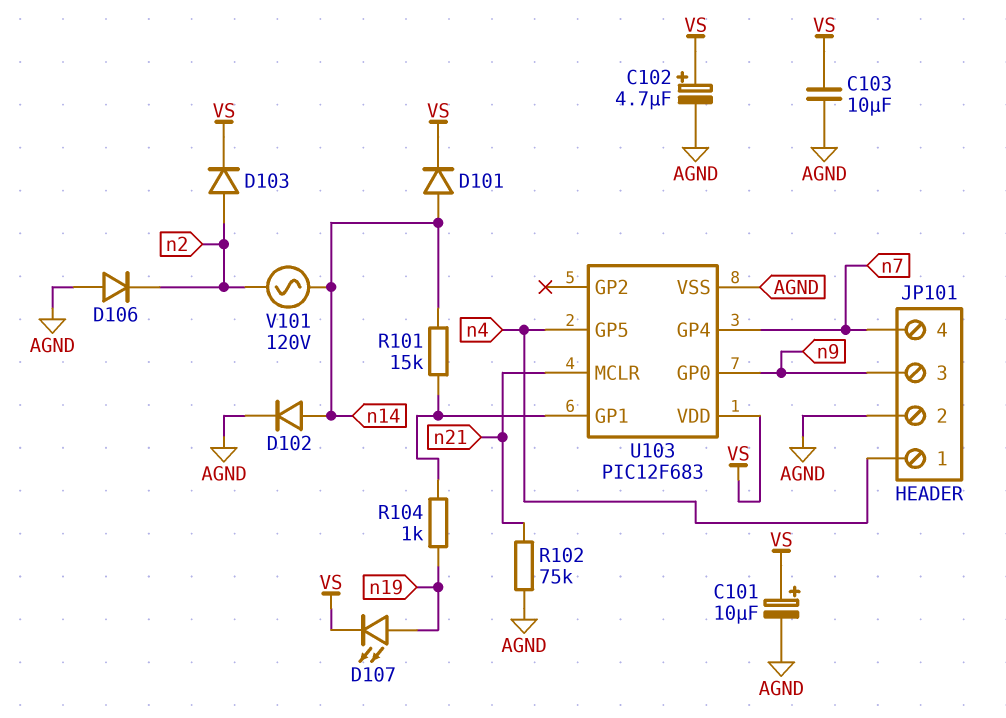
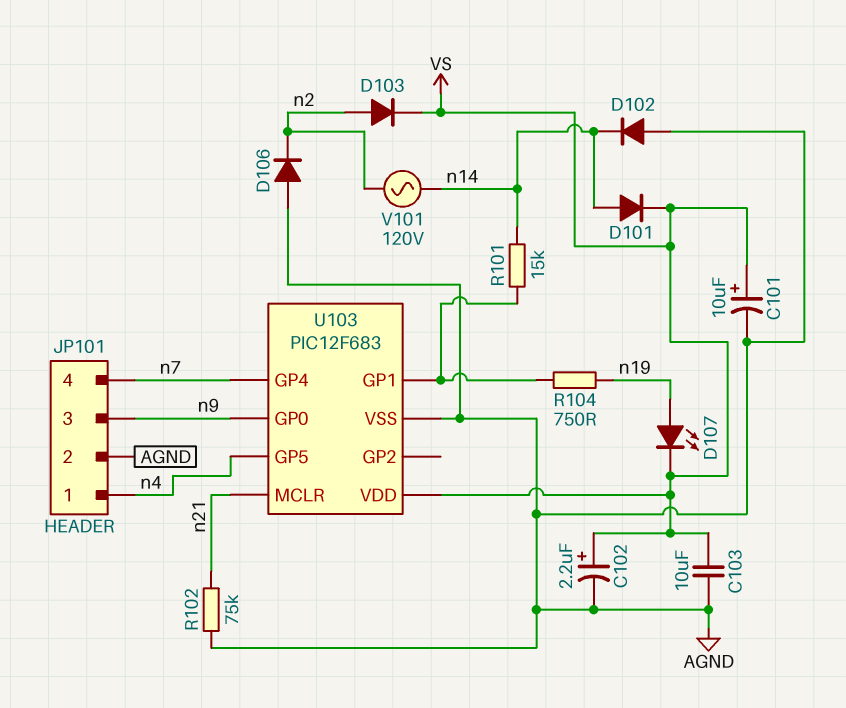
C102: 4.7uF (plus VS, minus AGND) -> 2.2uF (plus VS, minus AGND)
D102: diode (A n14, K AGND) -> diode (A AGND, K n14)
R104: 1k (U103/GP1, n19) -> 750 (U103/GP1, n19)

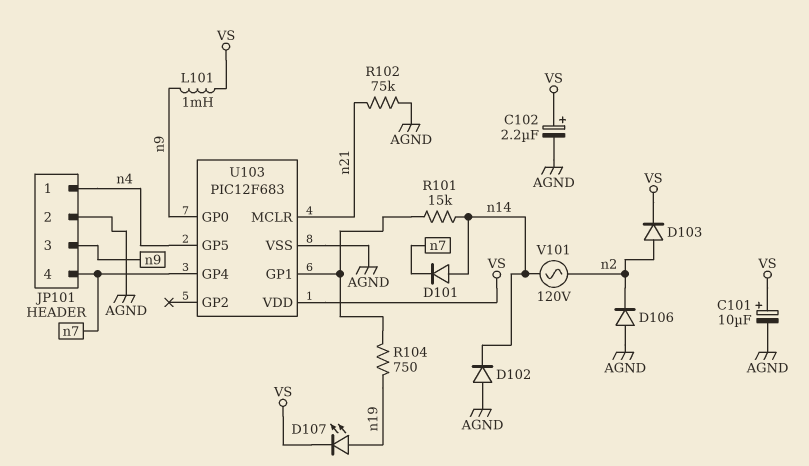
C103: 10uF (AGND, VS) -> none
D101: diode (A n14, K VS) -> diode (A n14, K n7)
L101: none -> 1mH (VS, n9)

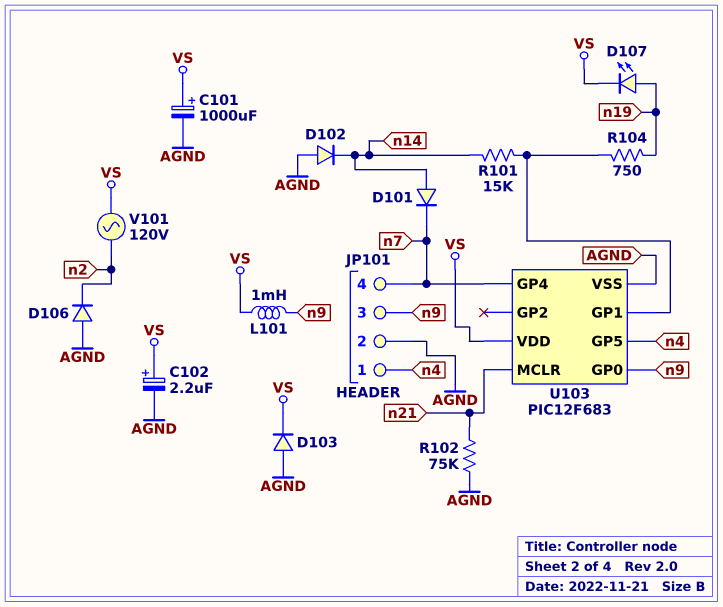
C101: 10uF (plus VS, minus AGND) -> 1000uF (plus VS, minus AGND)
D103: diode (A n2, K VS) -> diode (A AGND, K VS)
V101: AC 120V (n2, n14) -> AC 120V (VS, n2)

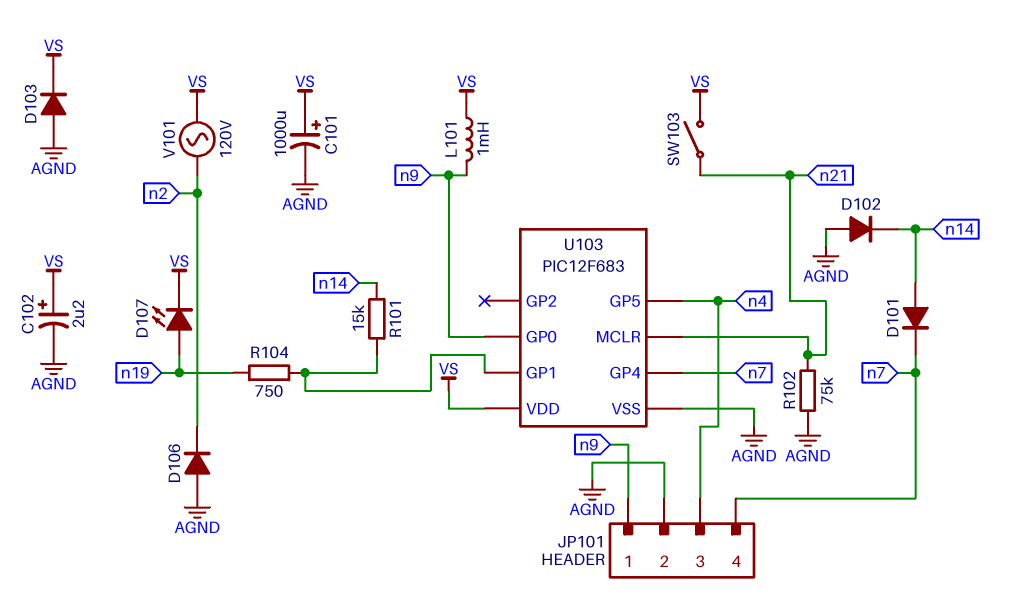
JP101 pin 1: n4 -> n9
JP101 pin 3: n9 -> n4
SW103: none -> switch (VS, n21)

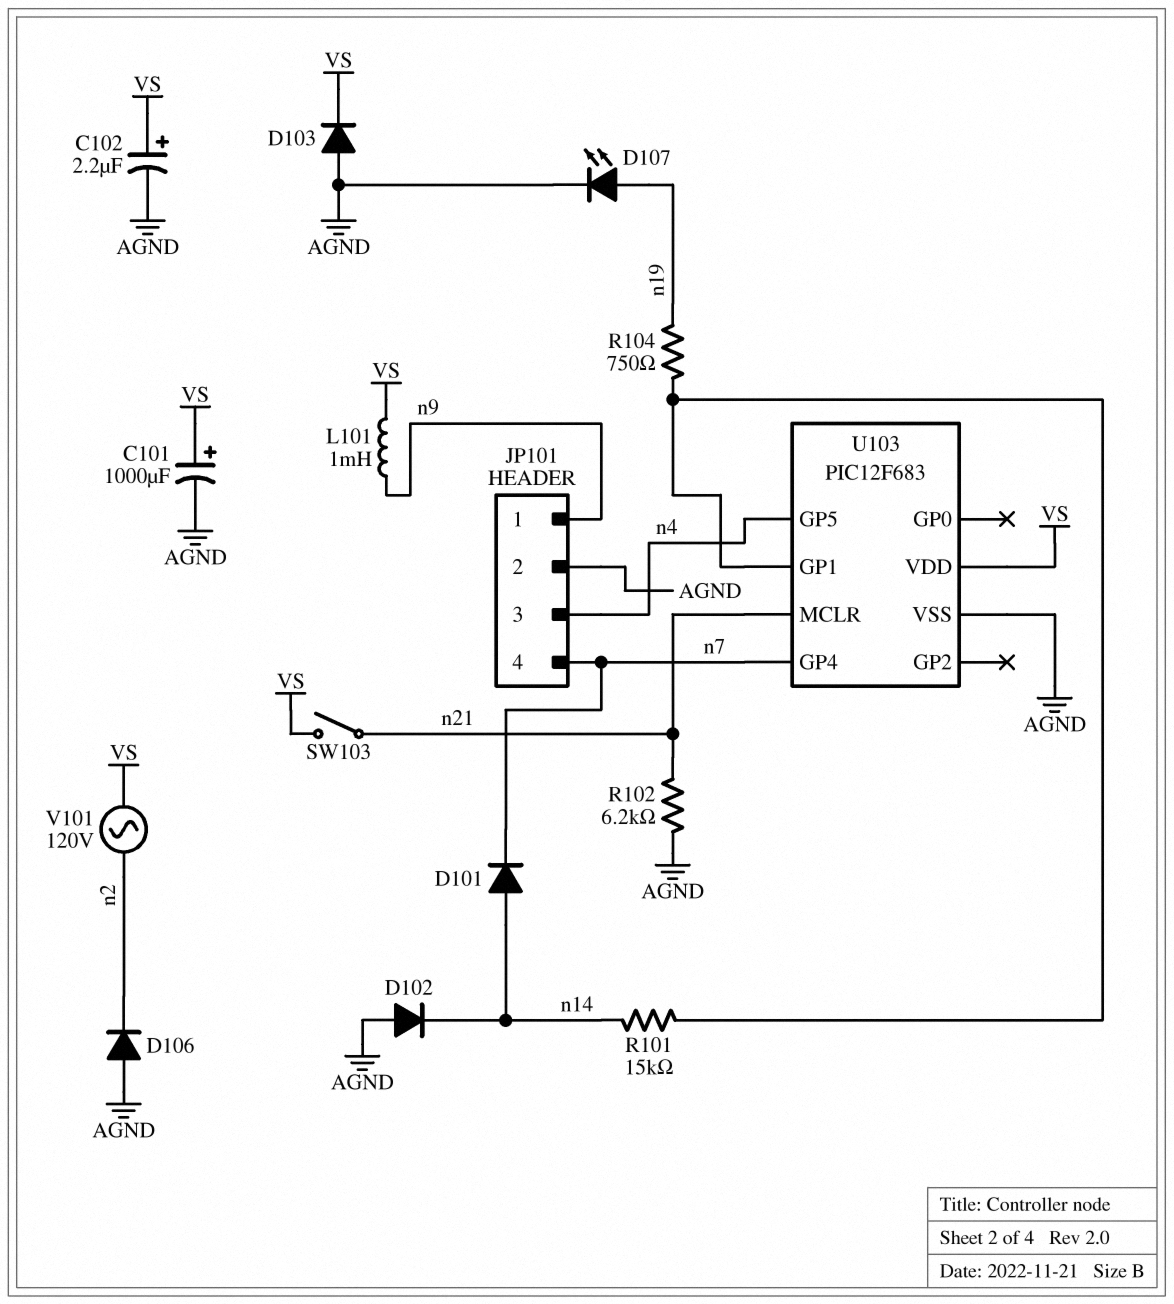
D107: LED (A n19, K VS) -> LED (A n19, K AGND)
R102: 75k (AGND, n21) -> 6.2k (AGND, n21)
U103 pin GP0: n9 -> none

